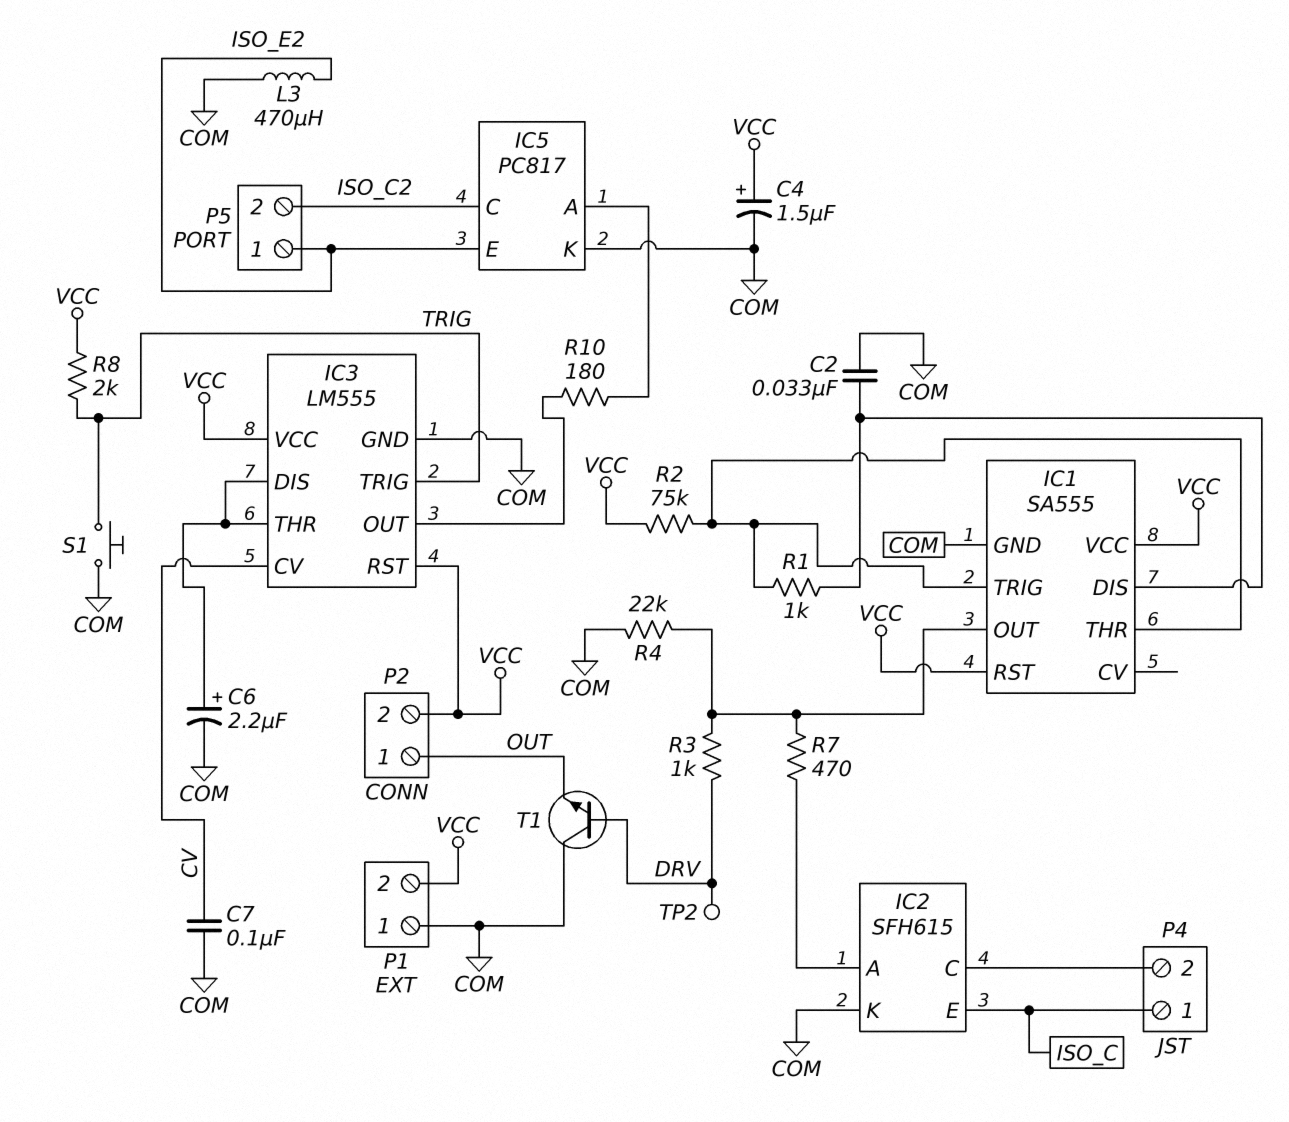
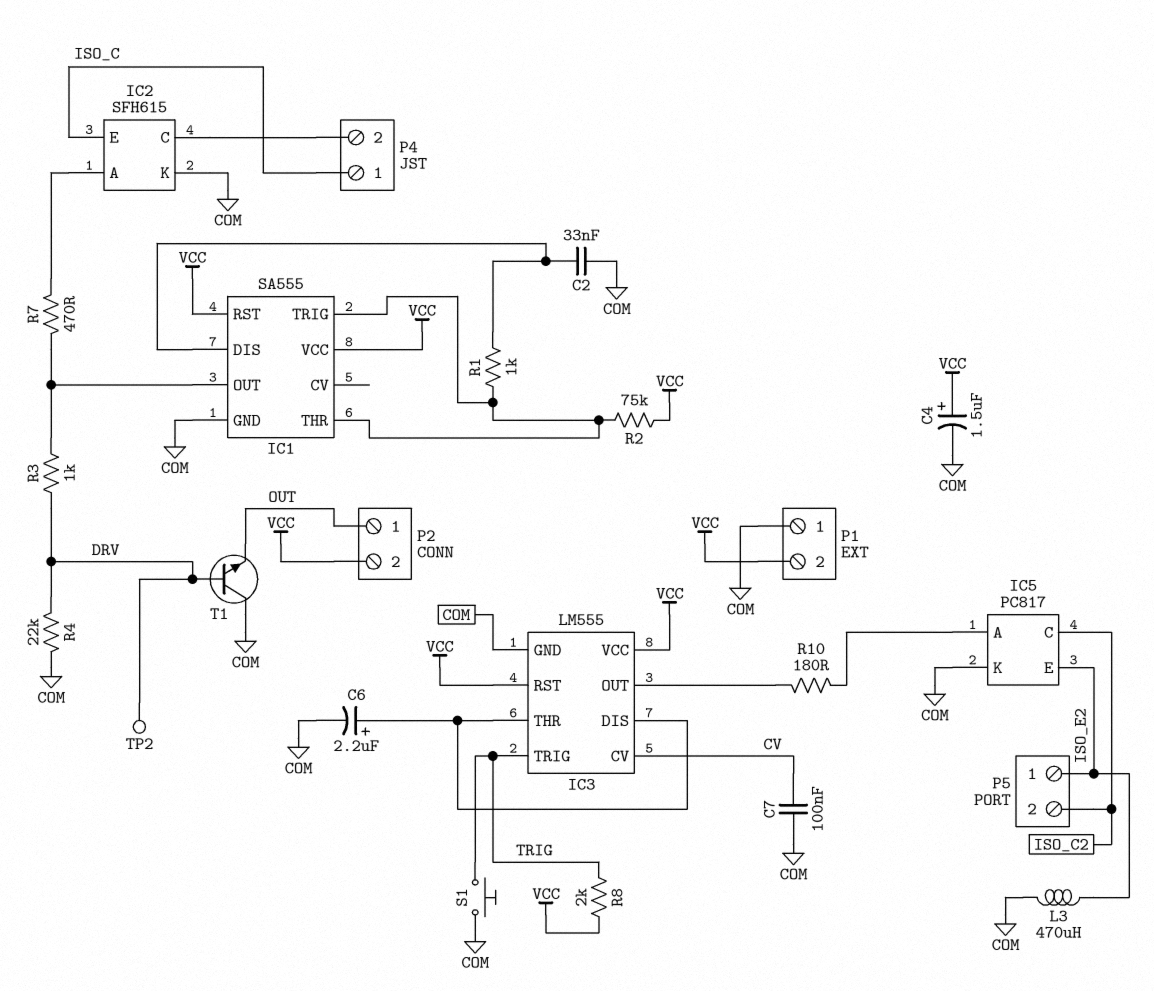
R4: 22k (COM, IC1/OUT) -> 22k (COM, DRV)

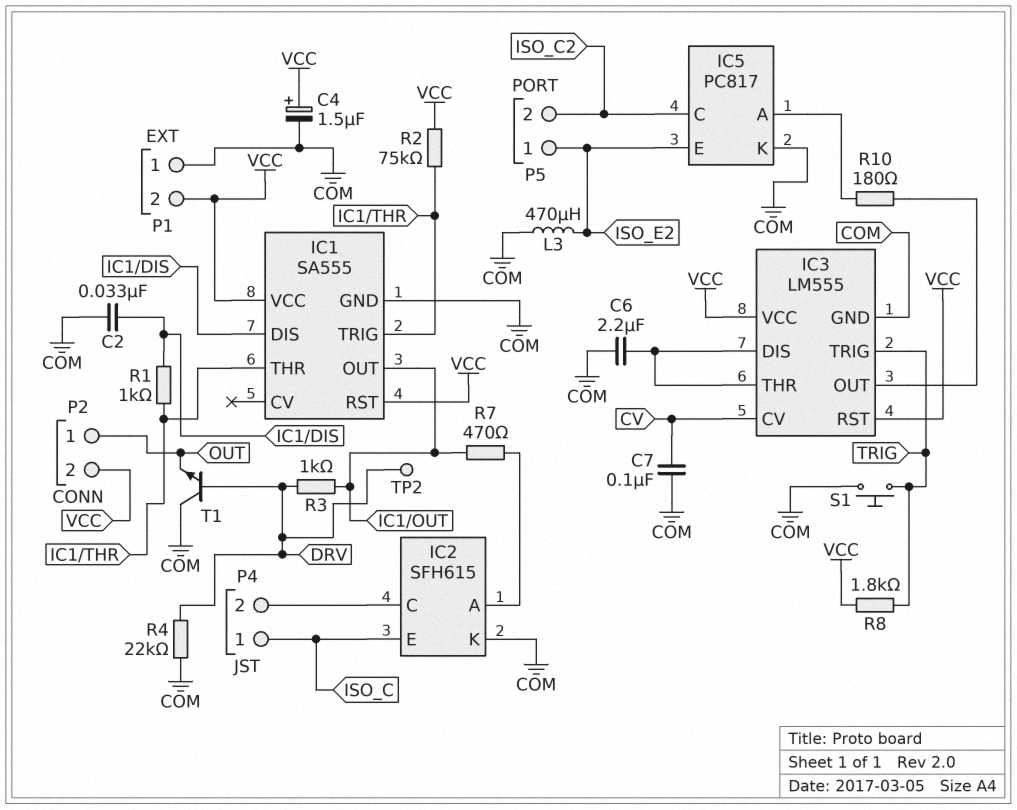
C6: 2.2uF (plus IC3/DIS, minus COM) -> 2.2uF (COM, IC3/DIS)
R8: 2k (TRIG, VCC) -> 1.8k (TRIG, VCC)

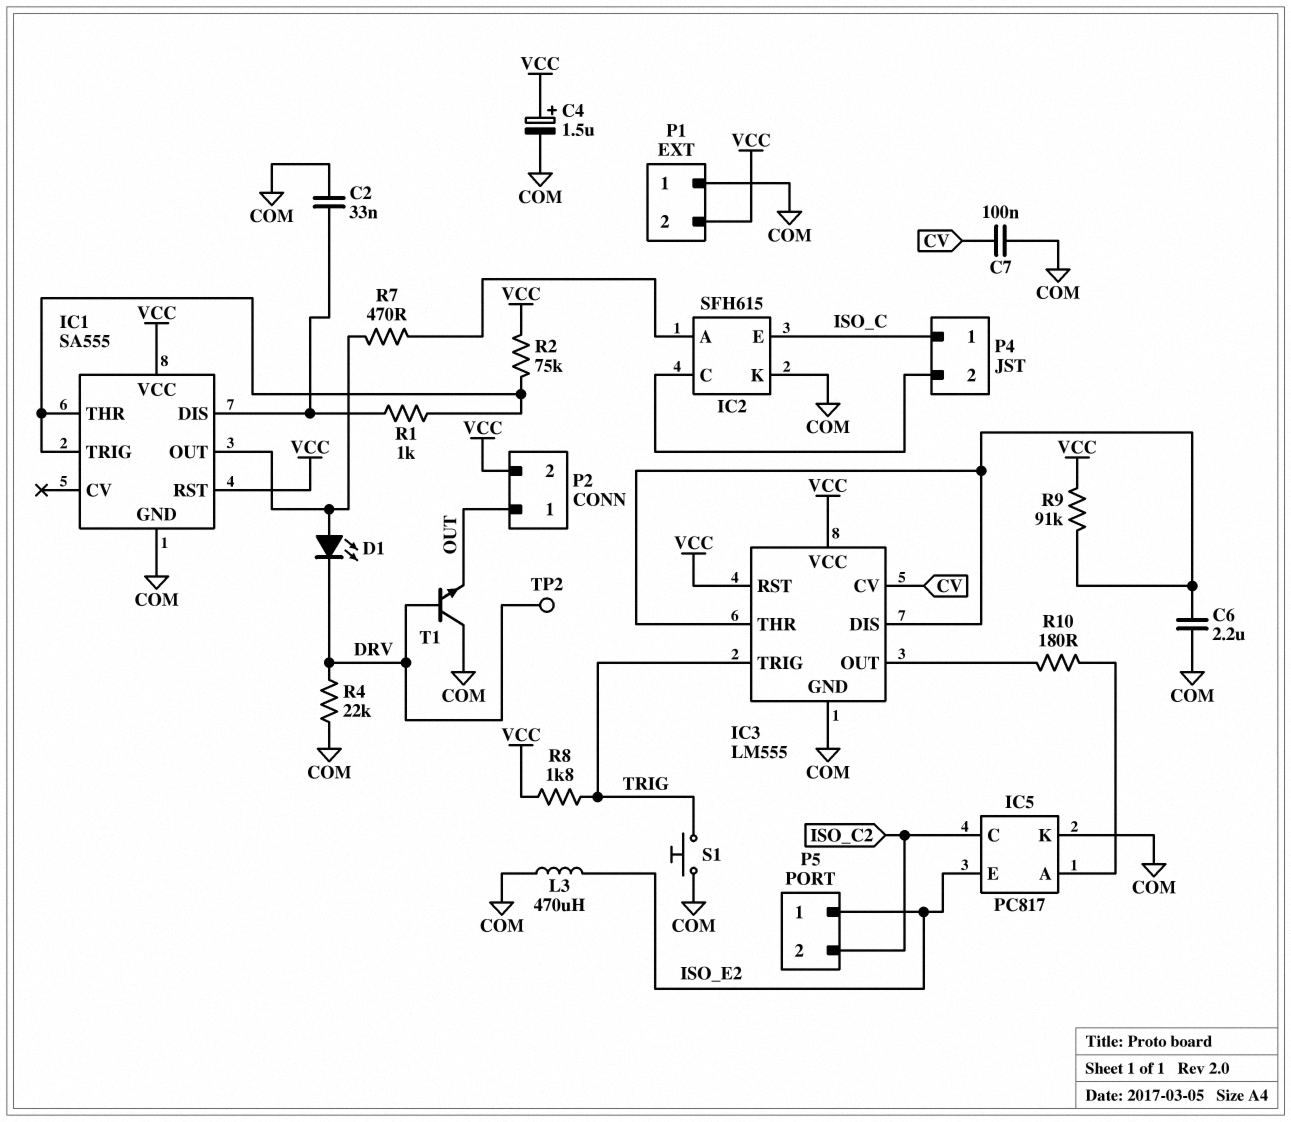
D1: none -> LED (A IC1/OUT, K DRV)
R3: 1k (DRV, IC1/OUT) -> none
R9: none -> 91k (IC3/DIS, VCC)

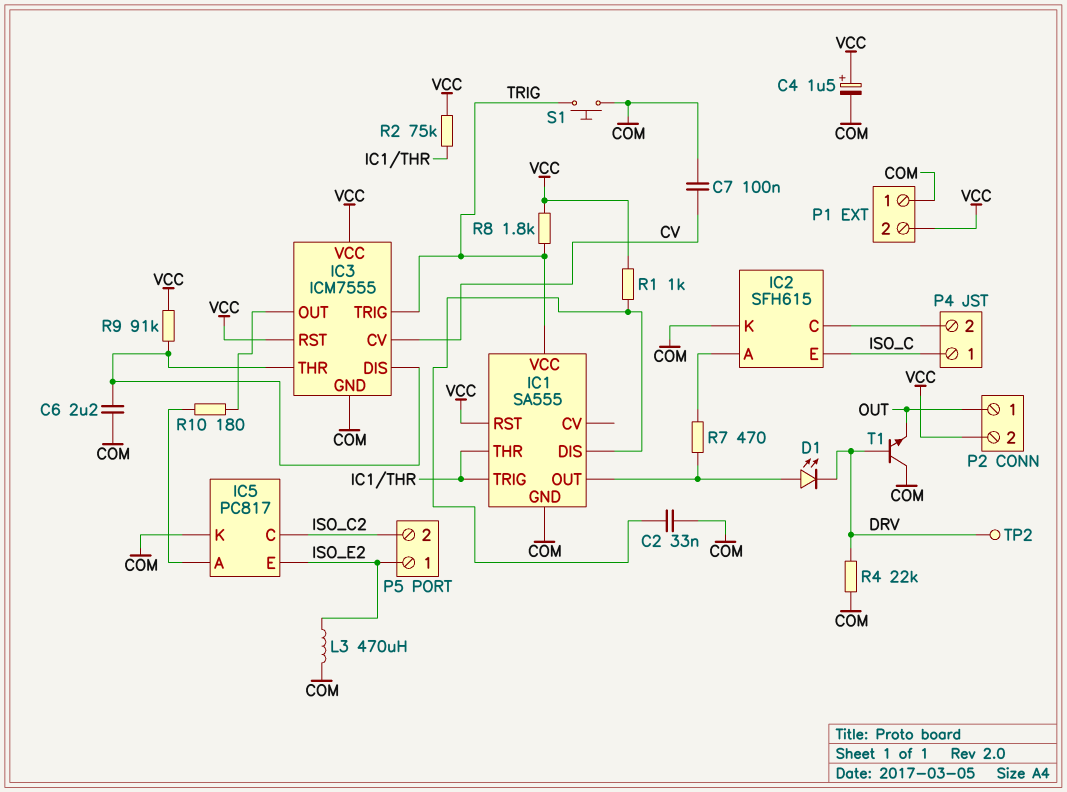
IC1 pin VCC: VCC -> TRIG
IC3: LM555 -> ICM7555
R1: 1k (IC1/DIS, IC1/THR) -> 1k (IC1/DIS, VCC)

